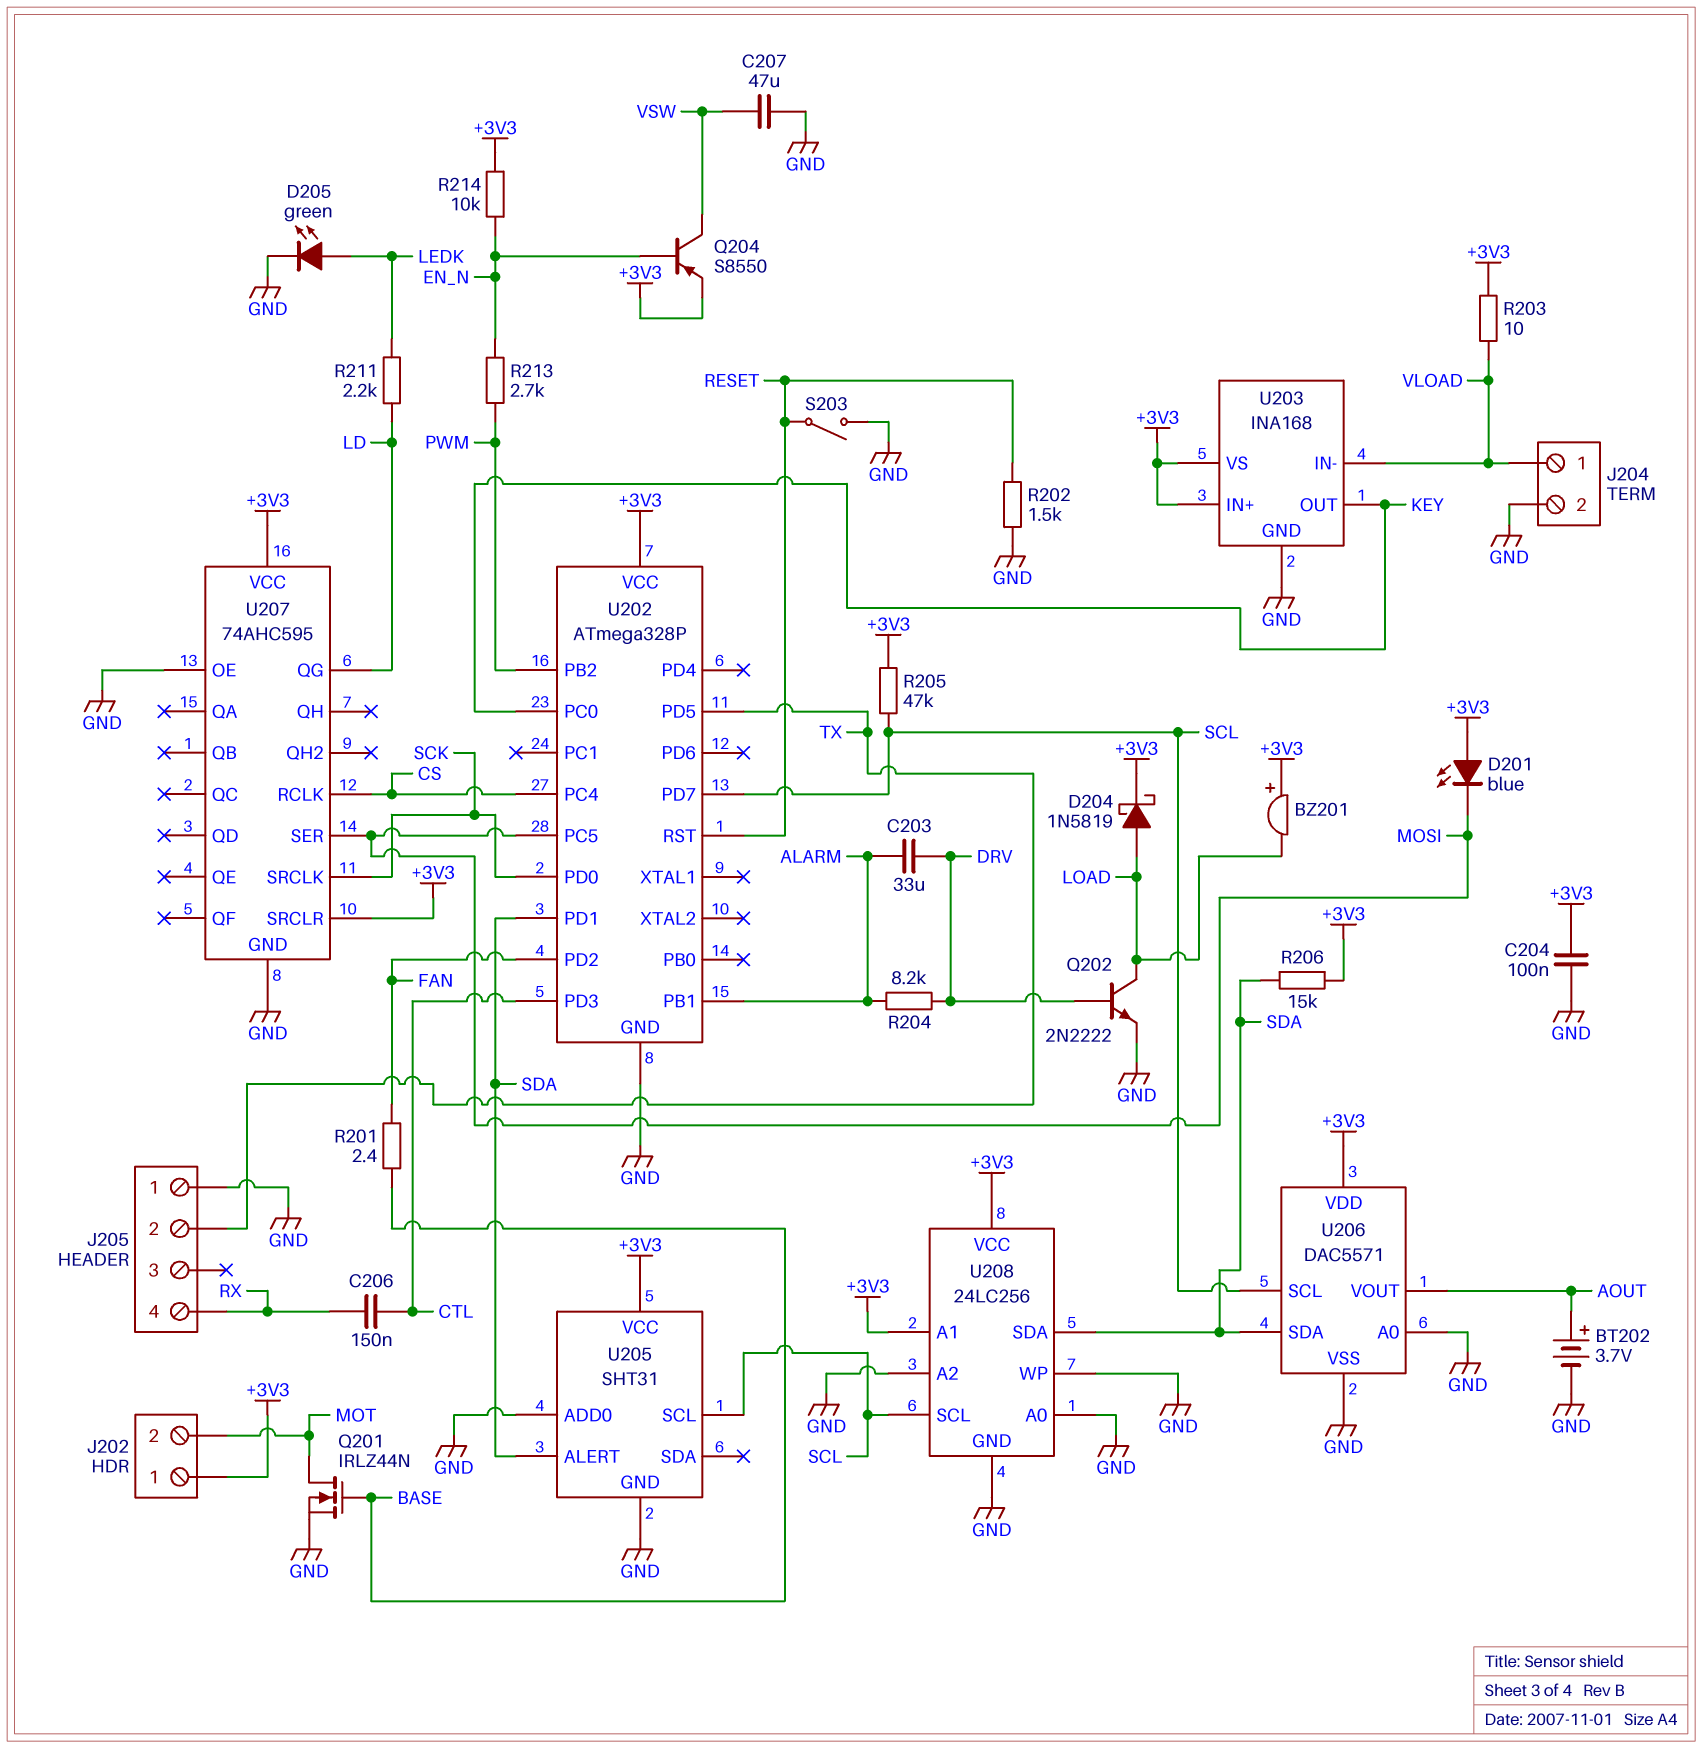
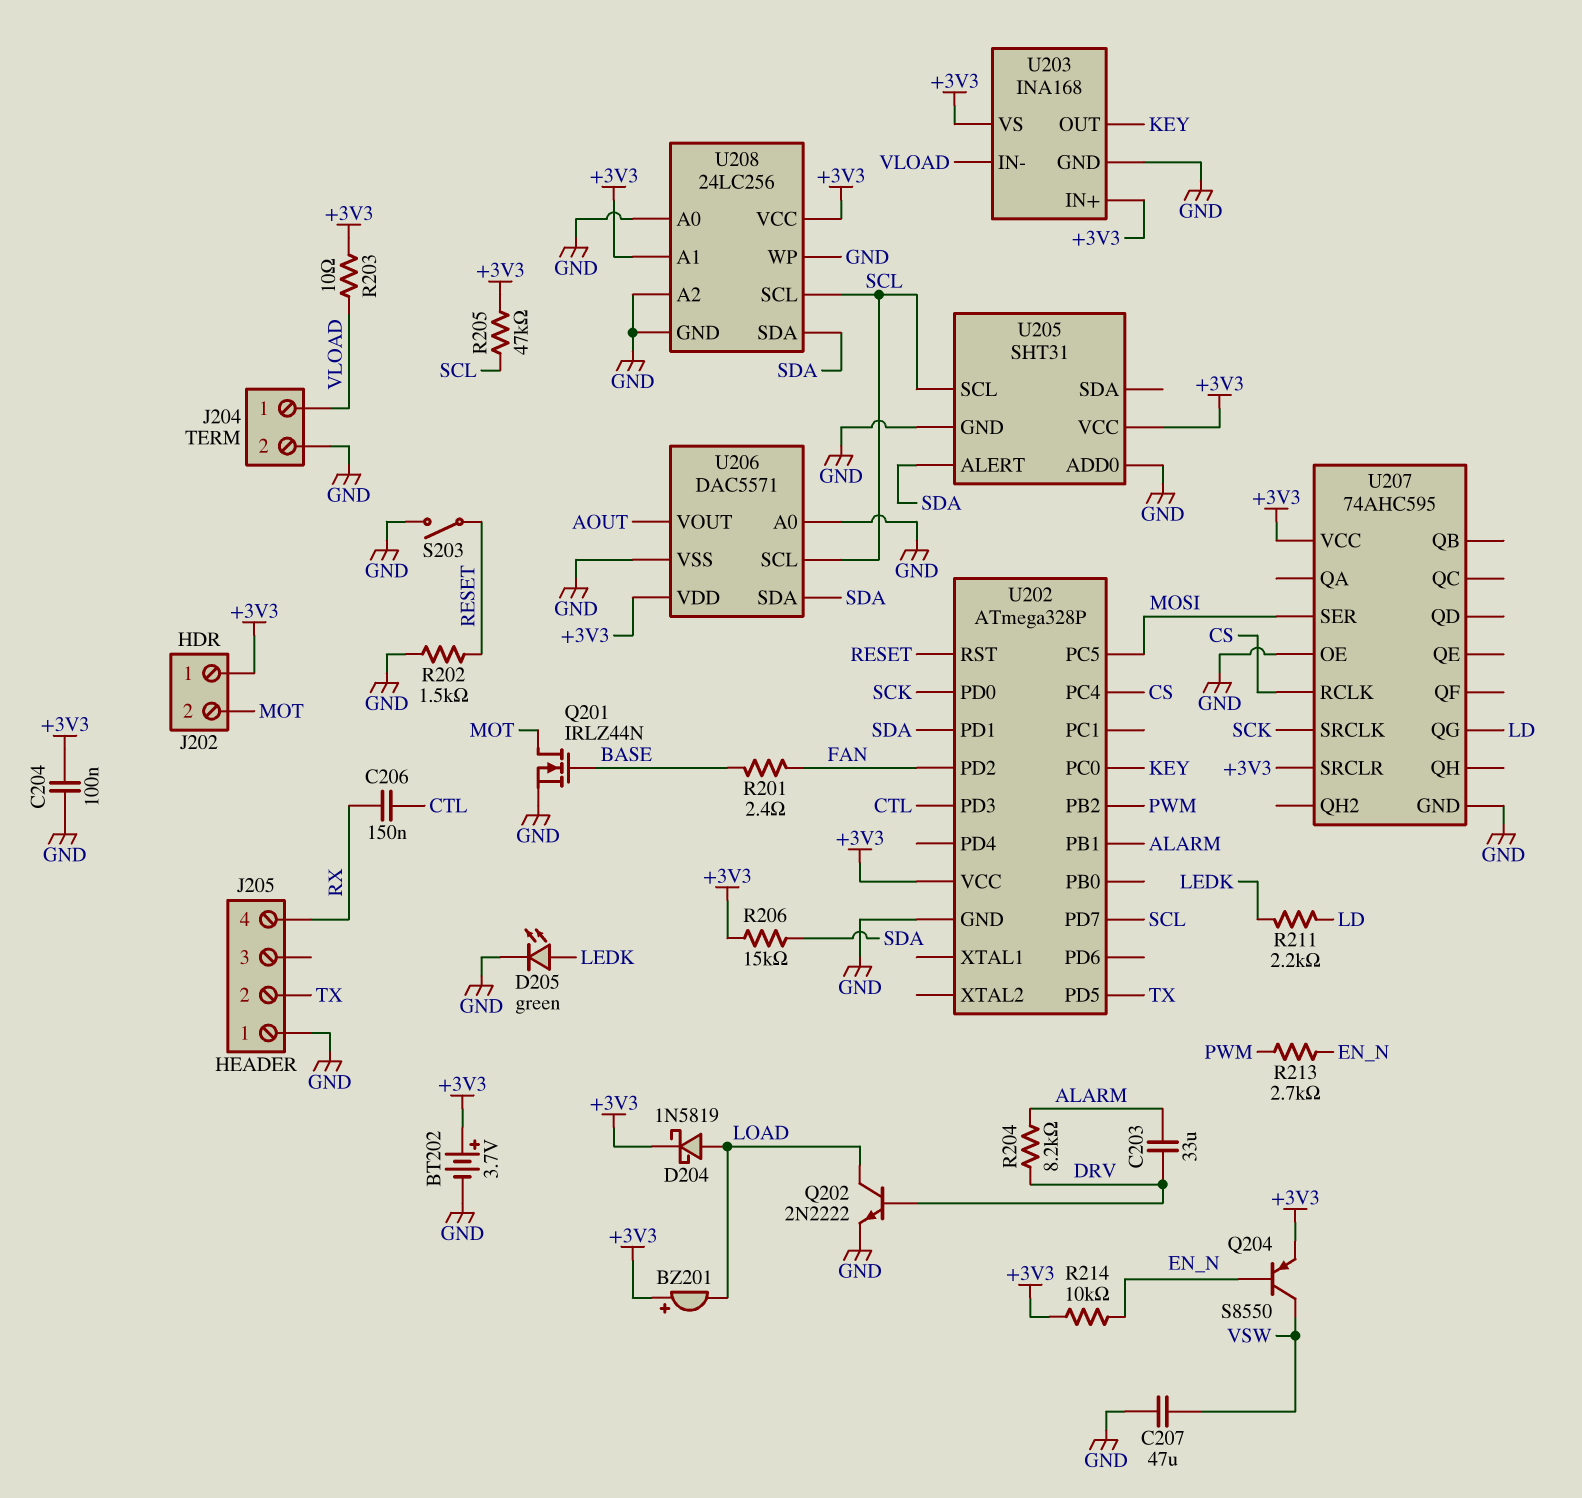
BT202: 3.7V (plus AOUT, minus GND) -> 3.7V (plus +3V3, minus GND)
D201: LED blue (A +3V3, K MOSI) -> none

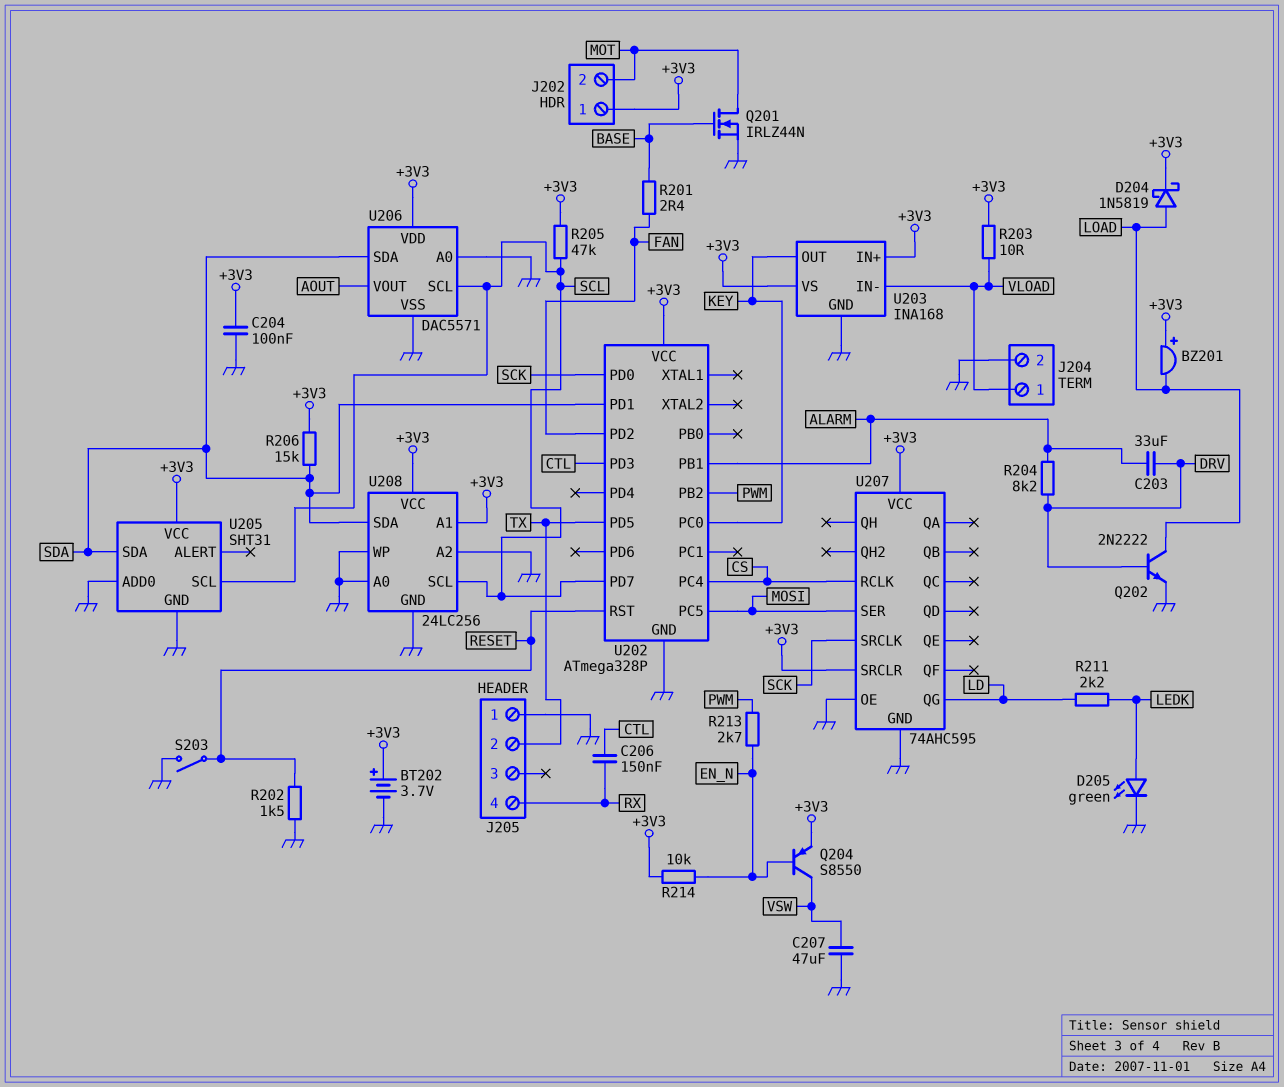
U205 pin ALERT: SDA -> none
U205 pin SDA: none -> SDA

